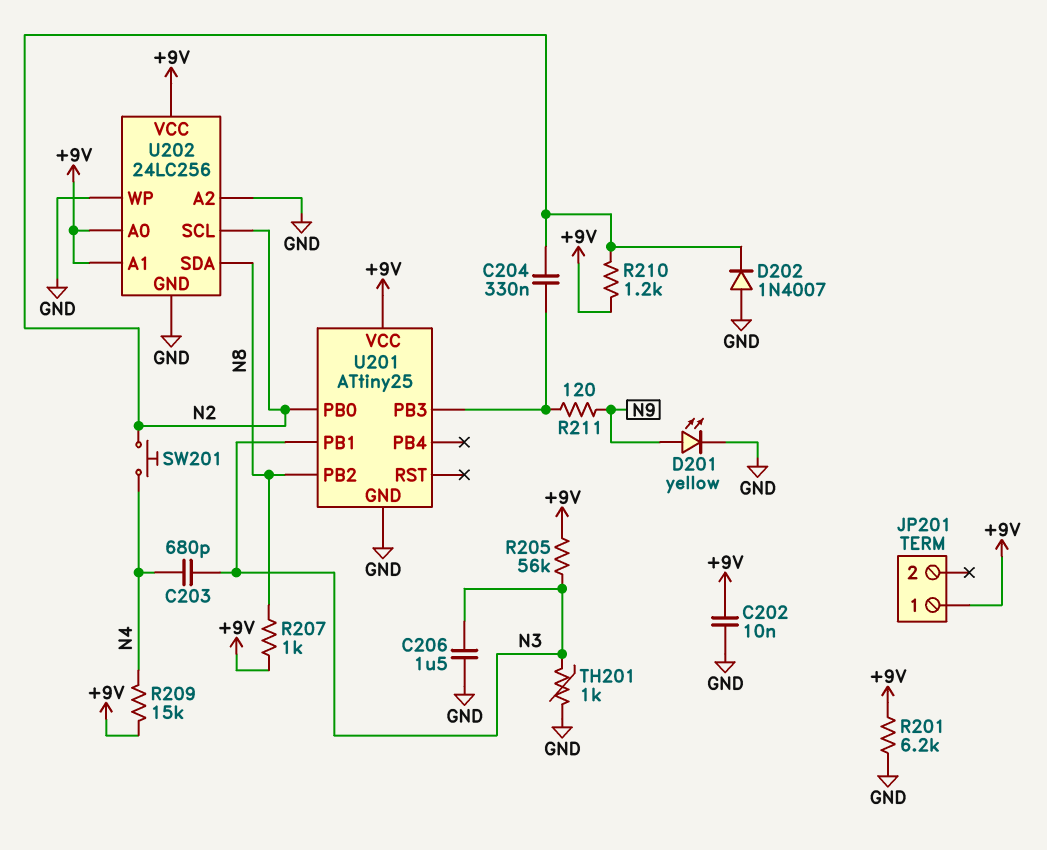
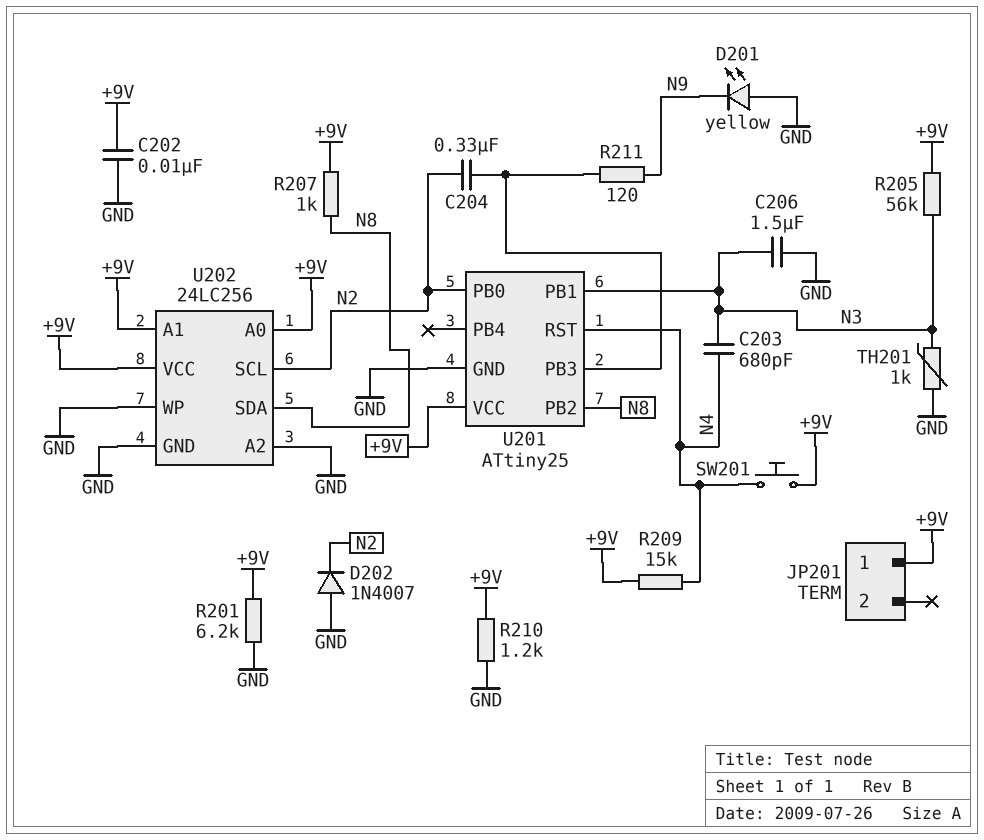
D201: LED yellow (A N9, K GND) -> LED yellow (A GND, K N9)
R210: 1.2k (+9V, N2) -> 1.2k (+9V, GND)
SW201: button (N2, N4) -> button (+9V, N4)
U201 pin RST: none -> N4

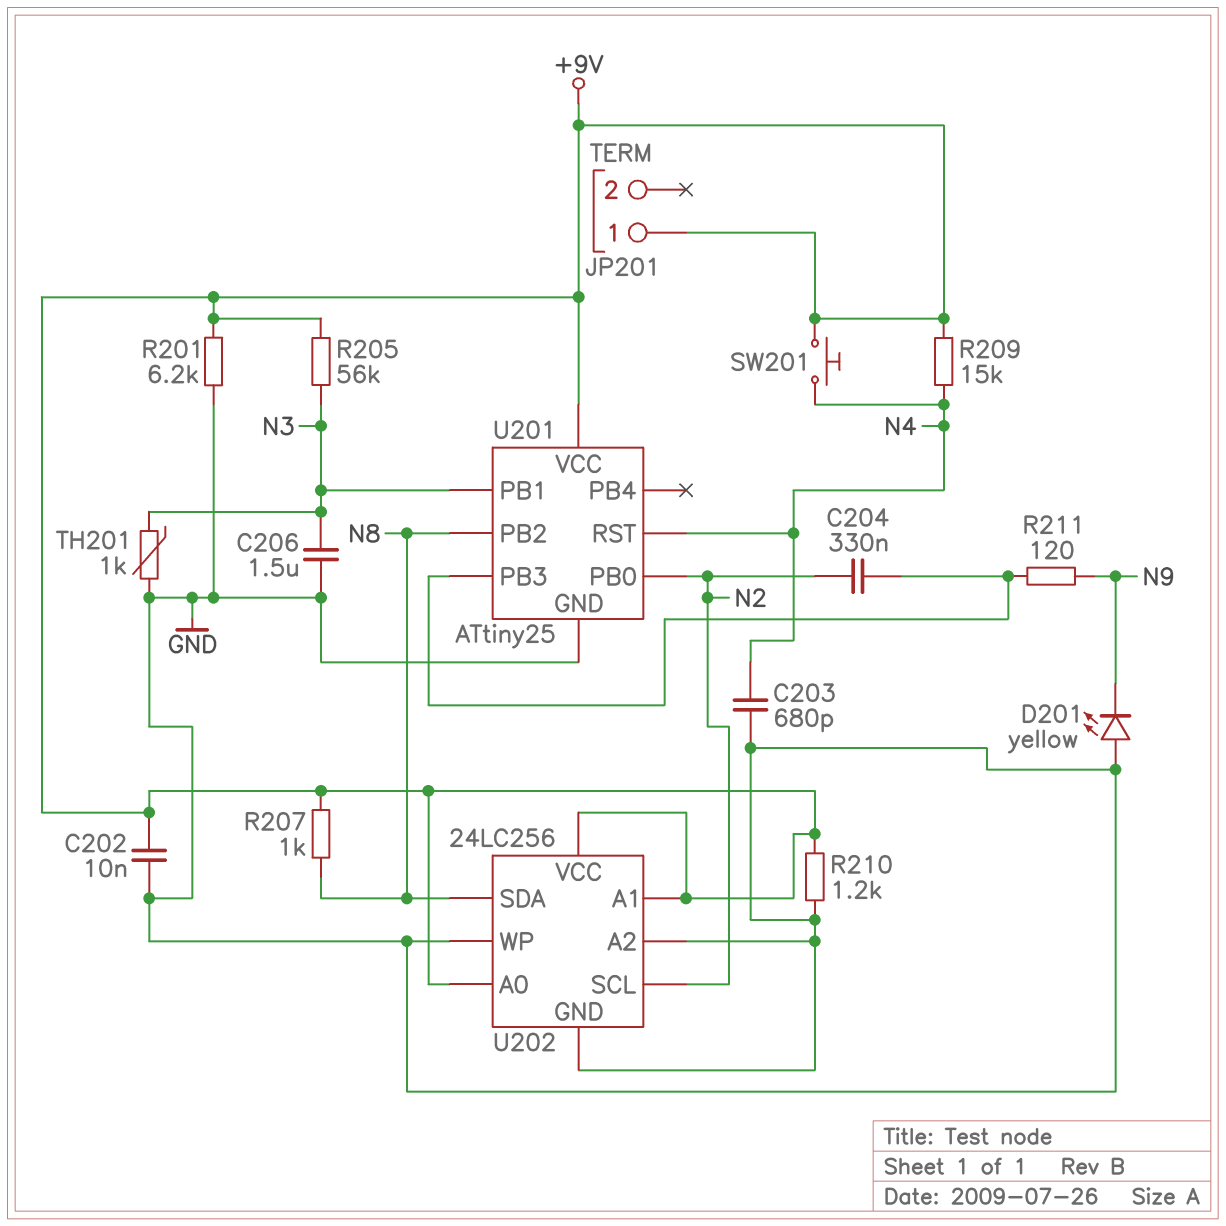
C203: 680pF (N3, N4) -> 680pF (GND, N4)
D202: diode 1N4007 (A GND, K N2) -> none

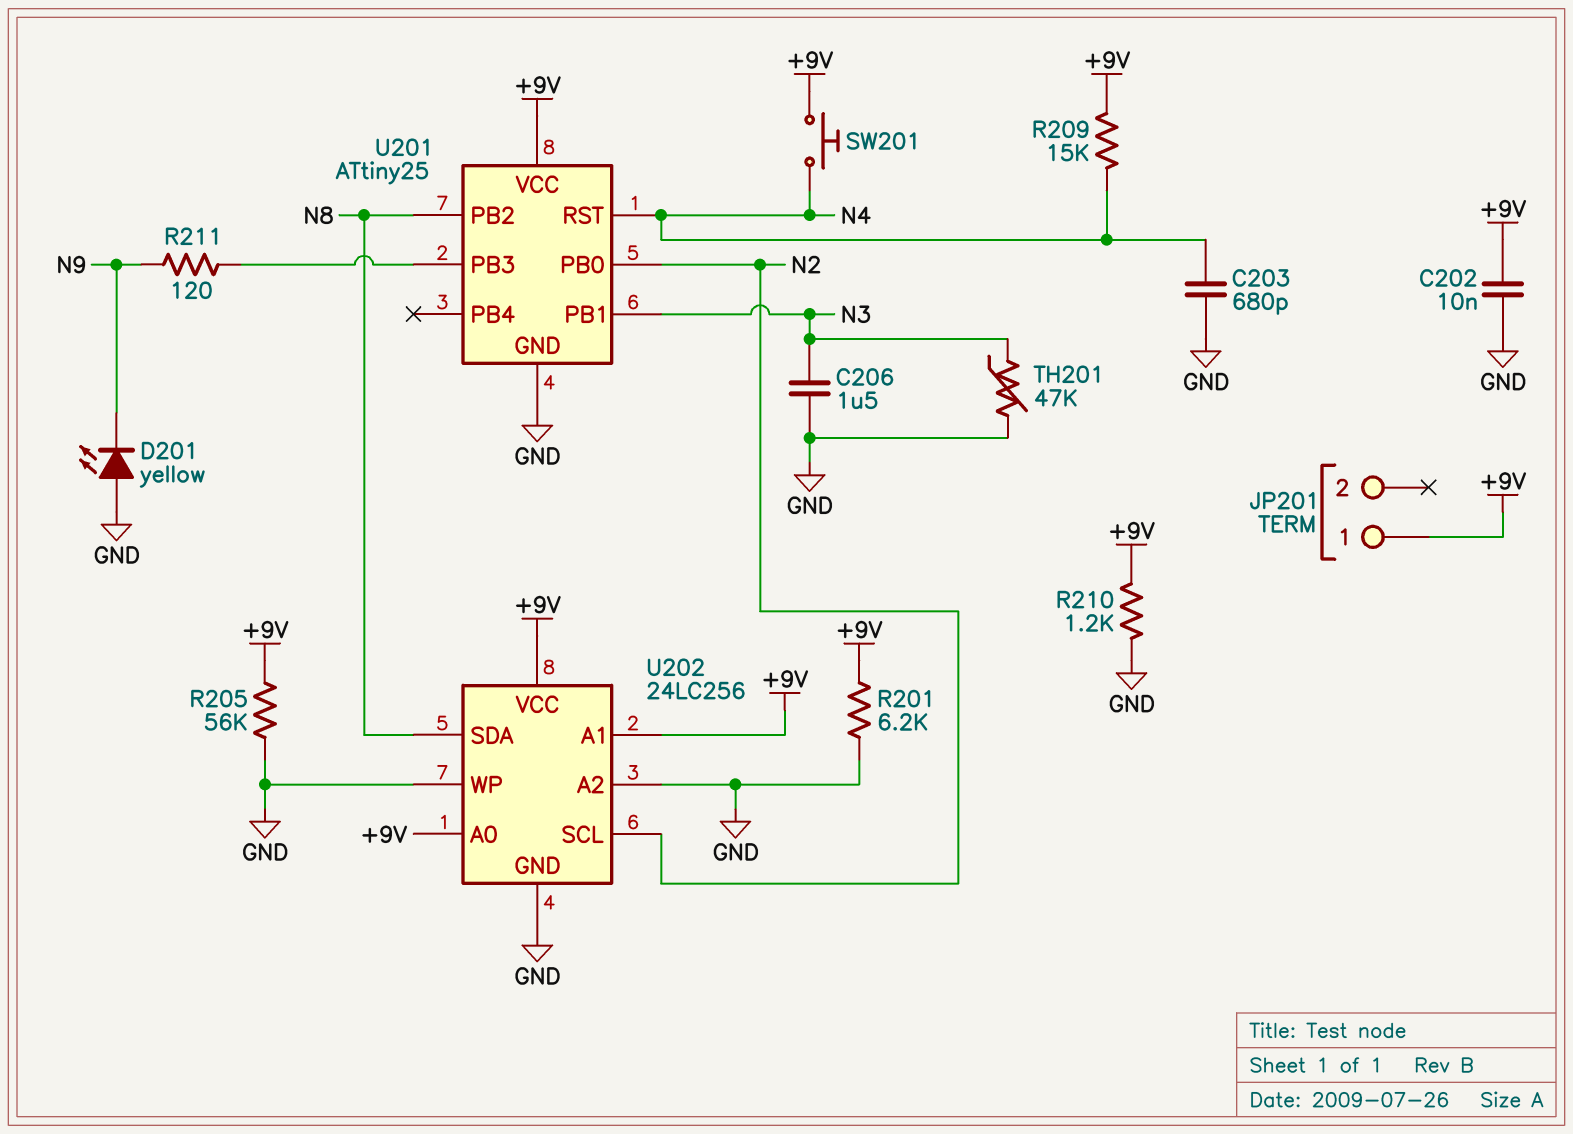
C204: 330nF (N2, U201/PB3) -> none
R205: 56k (+9V, N3) -> 56k (+9V, GND)
R207: 1k (+9V, N8) -> none
TH201: 1k (GND, N3) -> 47k (GND, N3)

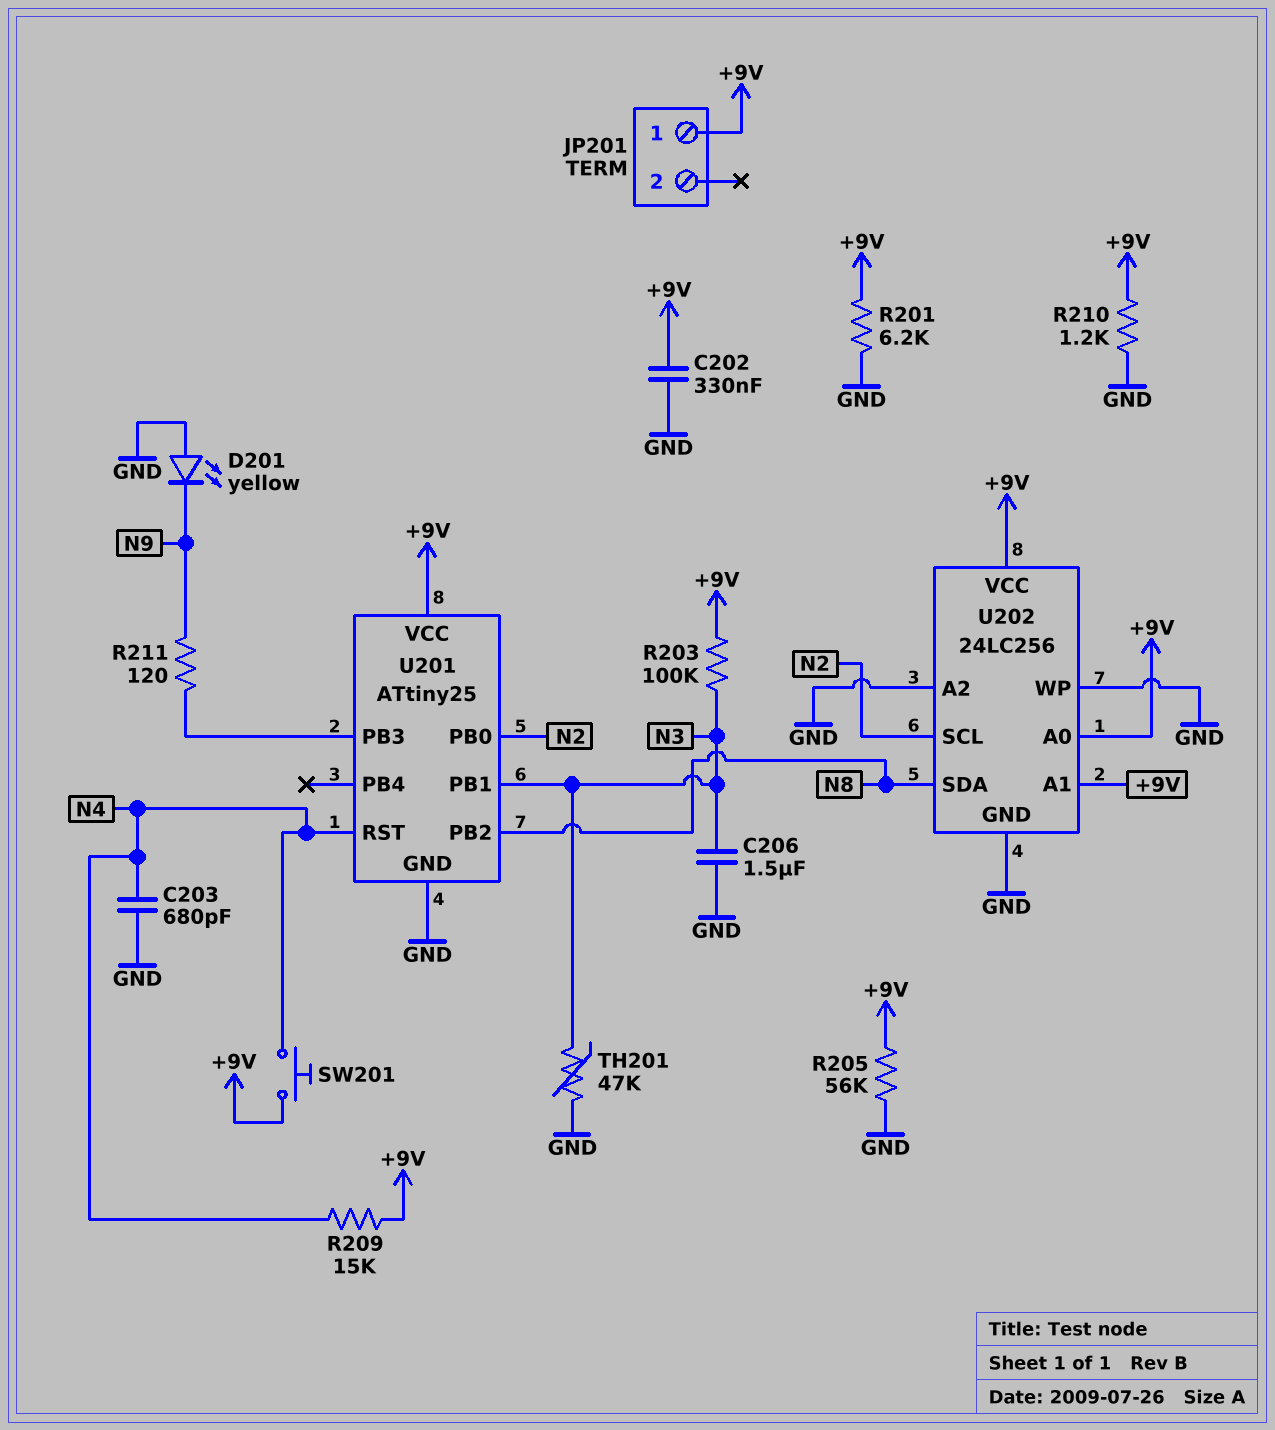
C202: 10nF (+9V, GND) -> 330nF (+9V, GND)
R203: none -> 100k (+9V, N3)

